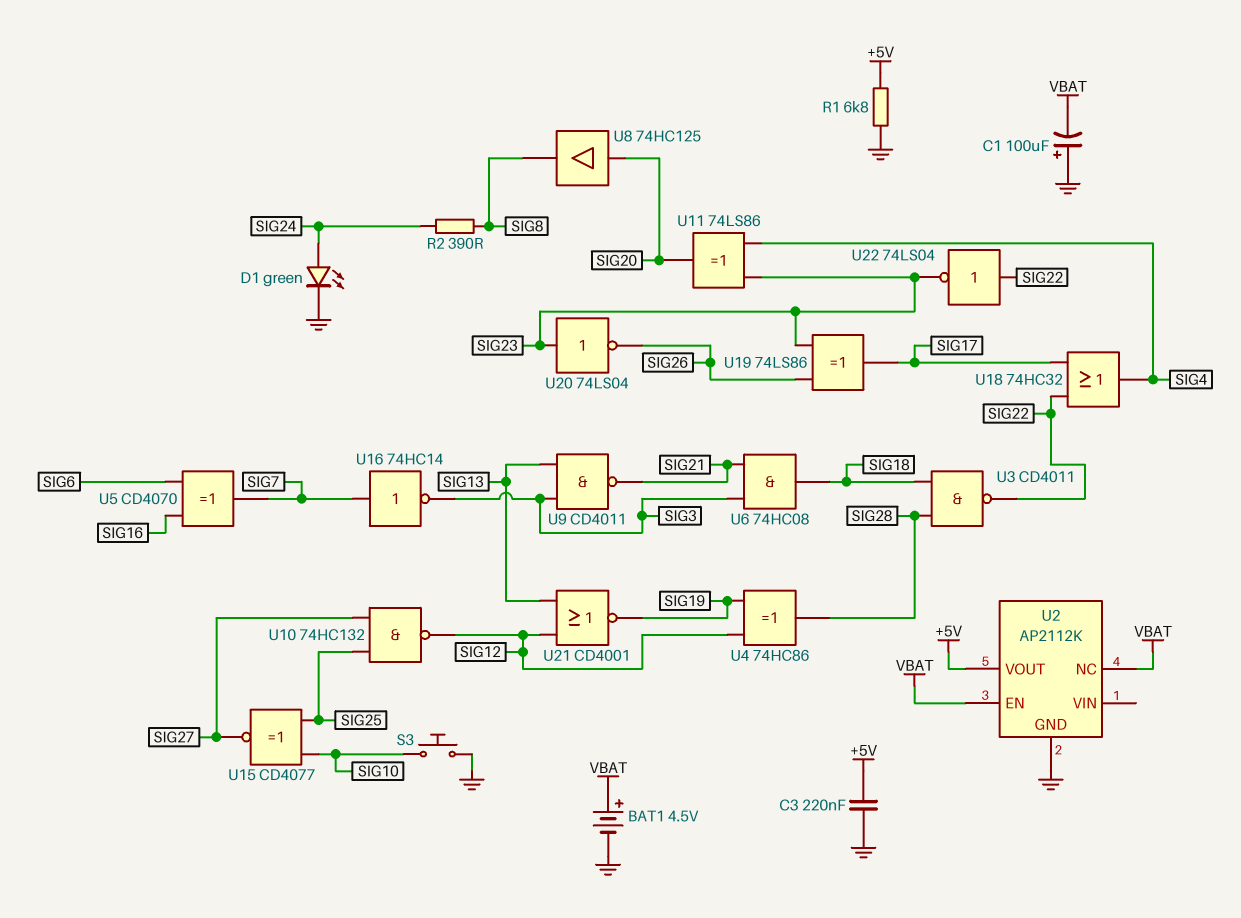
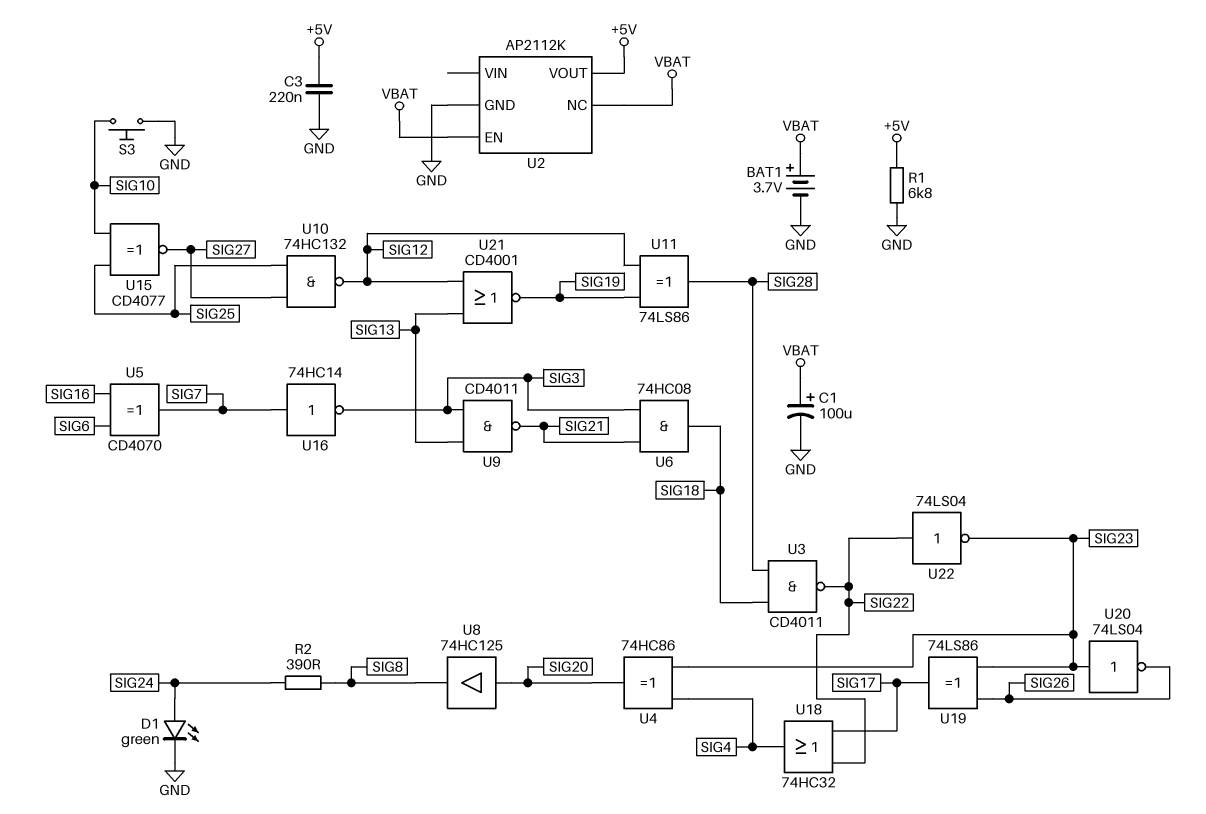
BAT1: 4.5V (plus VBAT, minus GND) -> 3.7V (plus VBAT, minus GND)
C1: 100uF (plus GND, minus VBAT) -> 100uF (plus VBAT, minus GND)
U4: XOR 74HC86 (in SIG12, in SIG19, out SIG28) -> XOR 74HC86 (in SIG4, in SIG23, out SIG20)
U11: XOR 74LS86 (in SIG4, in SIG23, out SIG20) -> XOR 74LS86 (in SIG12, in SIG19, out SIG28)

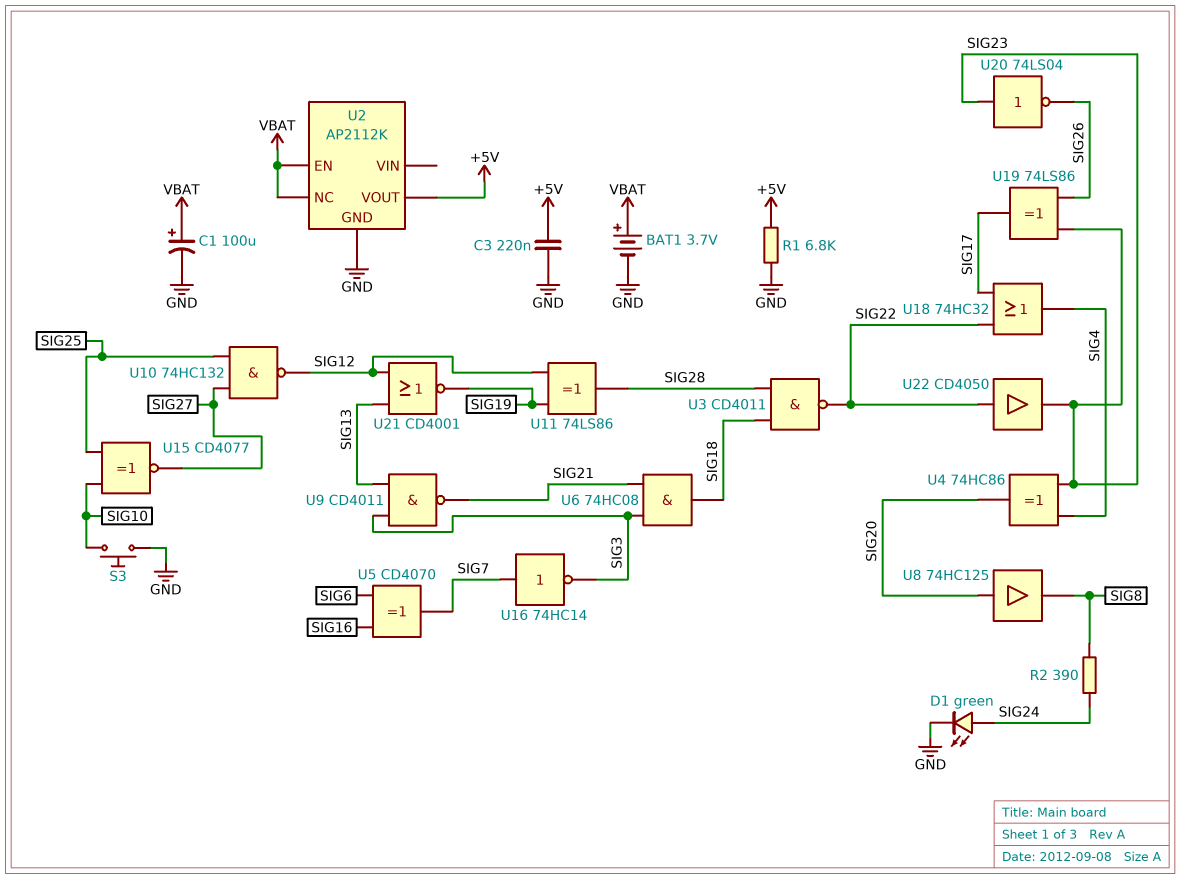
U22: NOT 74LS04 (in SIG22, out SIG23) -> buffer CD4050 (in SIG22, out SIG23)

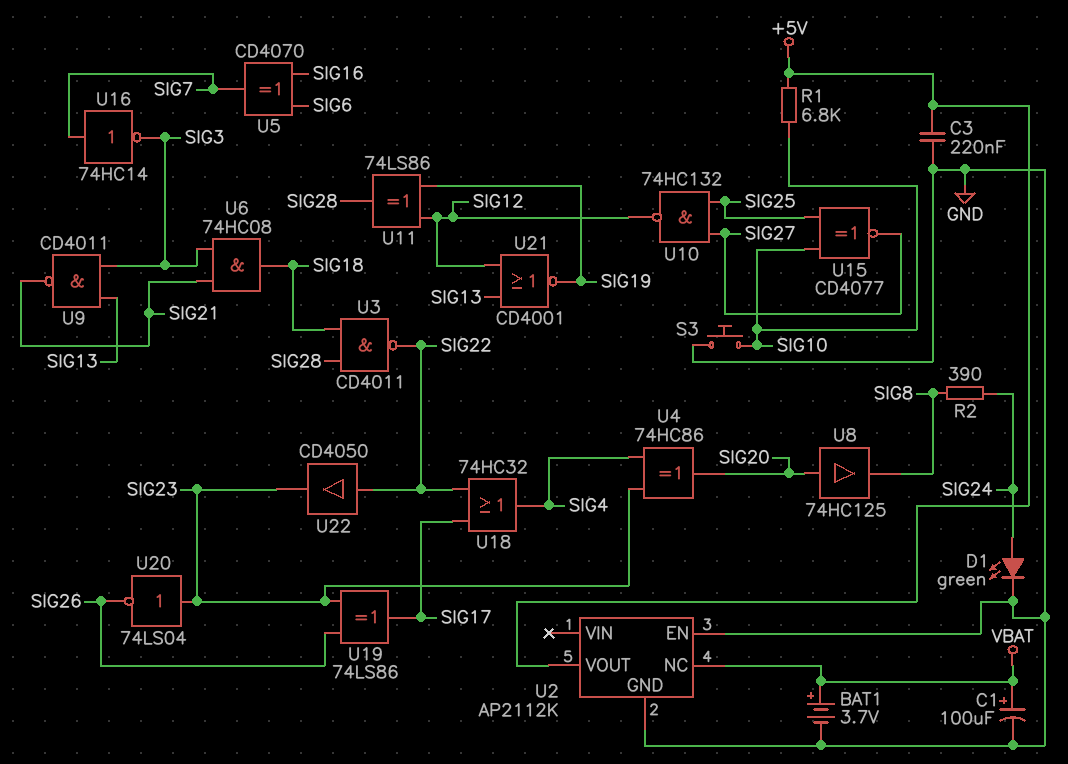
R1: 6.8k (+5V, GND) -> 6.8k (+5V, SIG10)
U2 pin EN: VBAT -> GND

